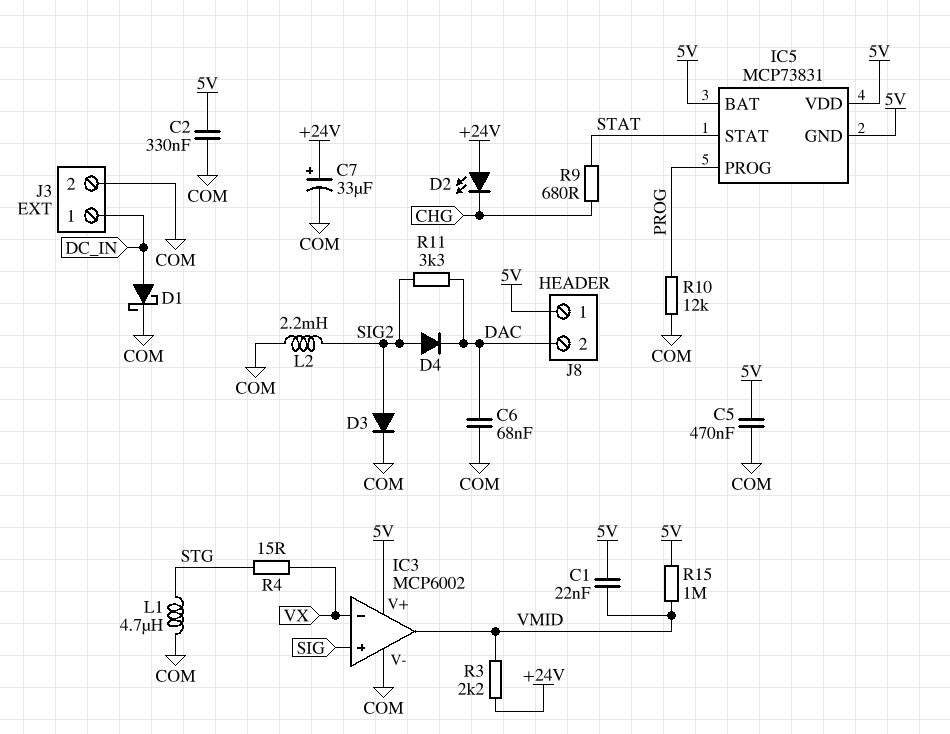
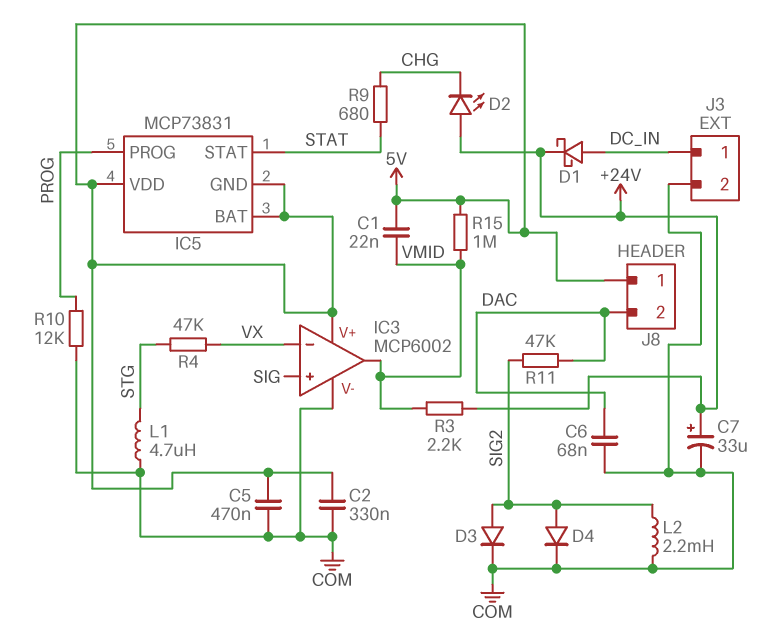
D1: schottky (A DC_IN, K COM) -> schottky (A DC_IN, K +24V)
D4: diode (A SIG2, K DAC) -> diode (A SIG2, K COM)
R4: 15 (STG, VX) -> 47k (STG, VX)
R11: 3.3k (DAC, SIG2) -> 47k (DAC, SIG2)

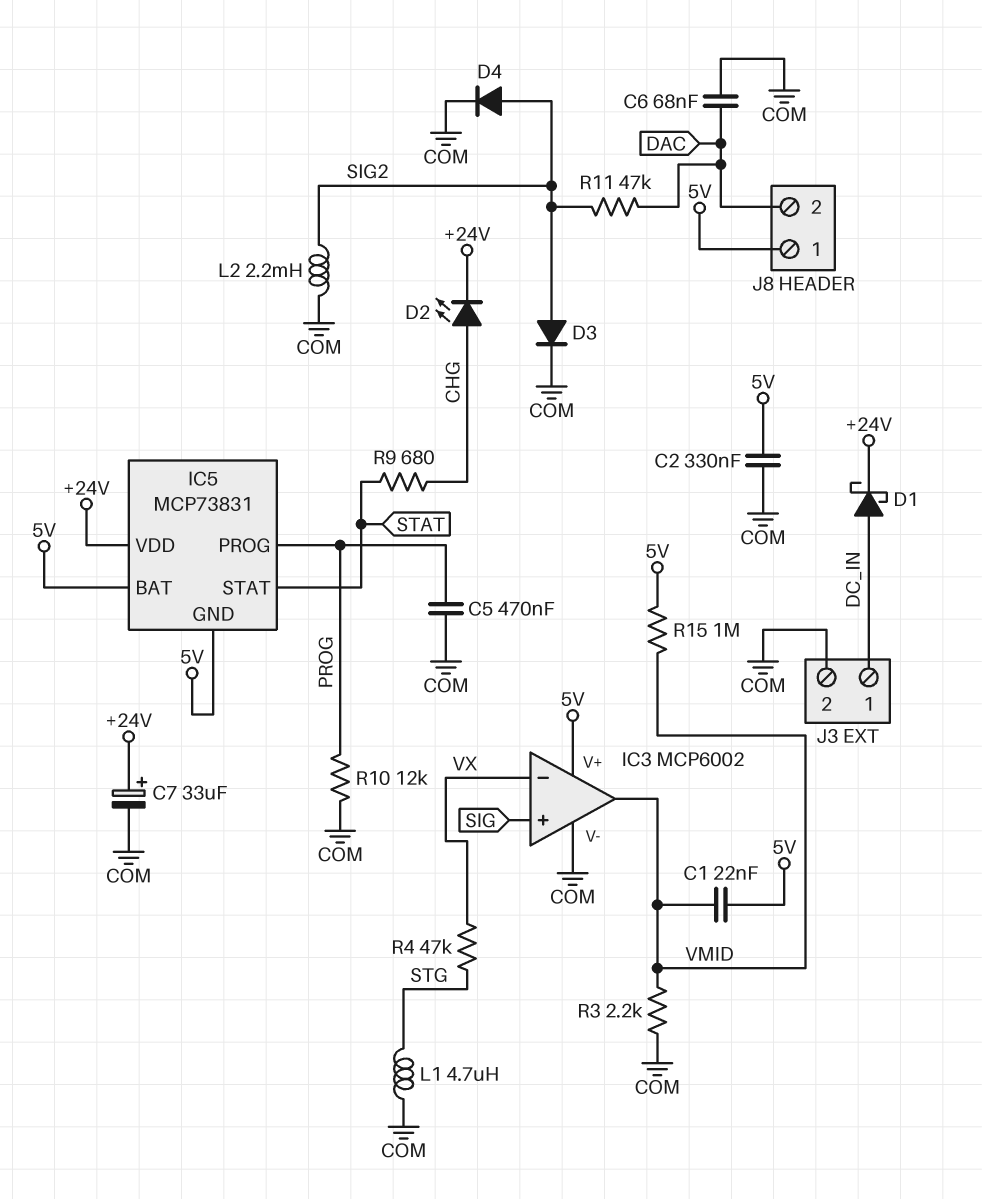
C5: 470nF (5V, COM) -> 470nF (COM, PROG)
D2: LED (A +24V, K CHG) -> LED (A CHG, K +24V)
IC5 pin VDD: 5V -> +24V
R3: 2.2k (+24V, VMID) -> 2.2k (COM, VMID)

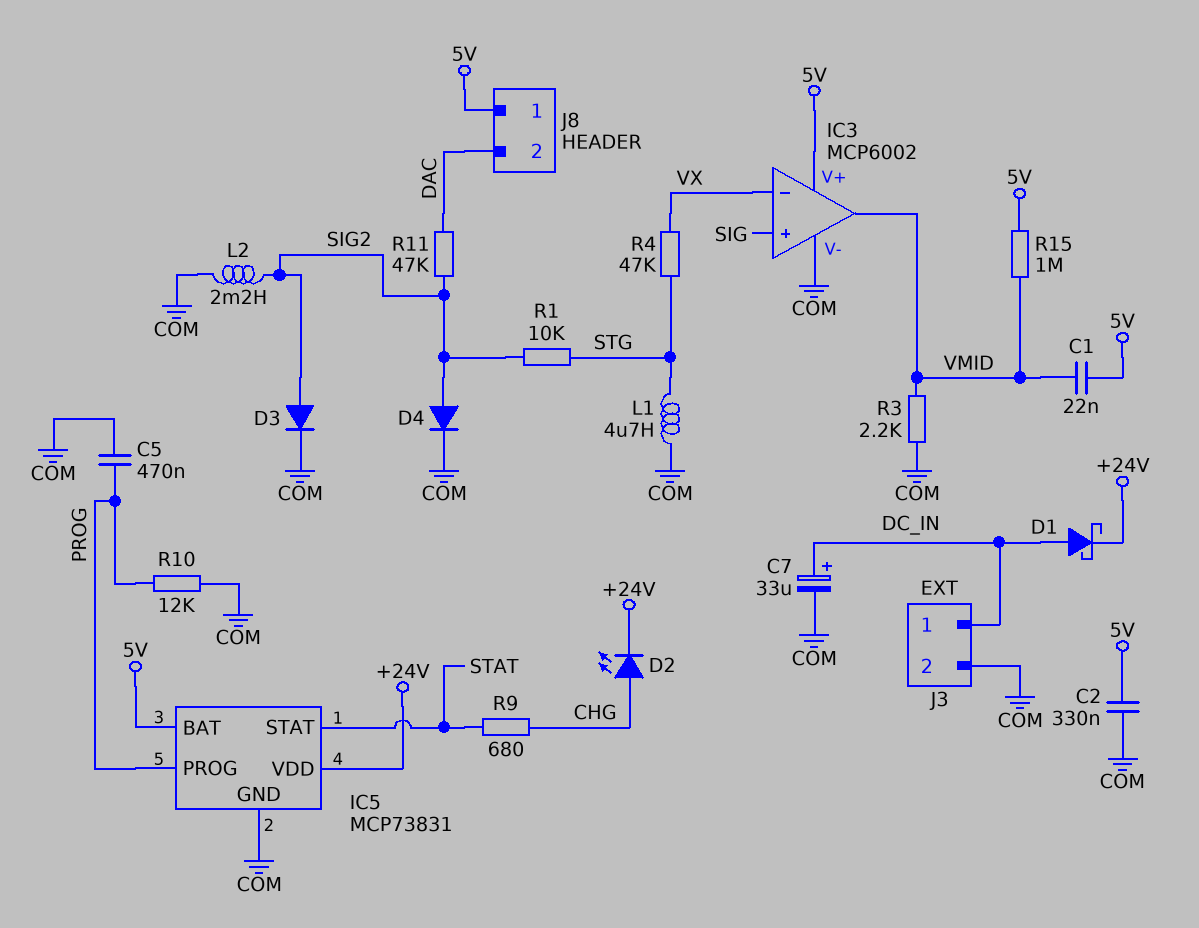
C6: 68nF (COM, DAC) -> none
C7: 33uF (plus +24V, minus COM) -> 33uF (plus DC_IN, minus COM)
IC5 pin GND: 5V -> COM
R1: none -> 10k (SIG2, STG)

